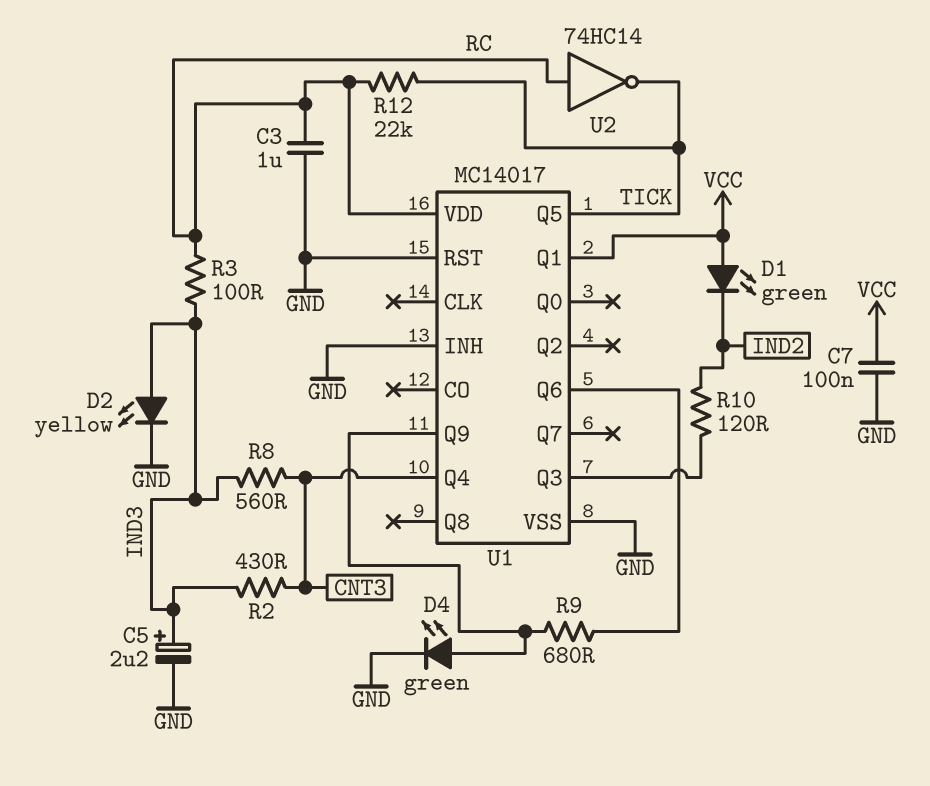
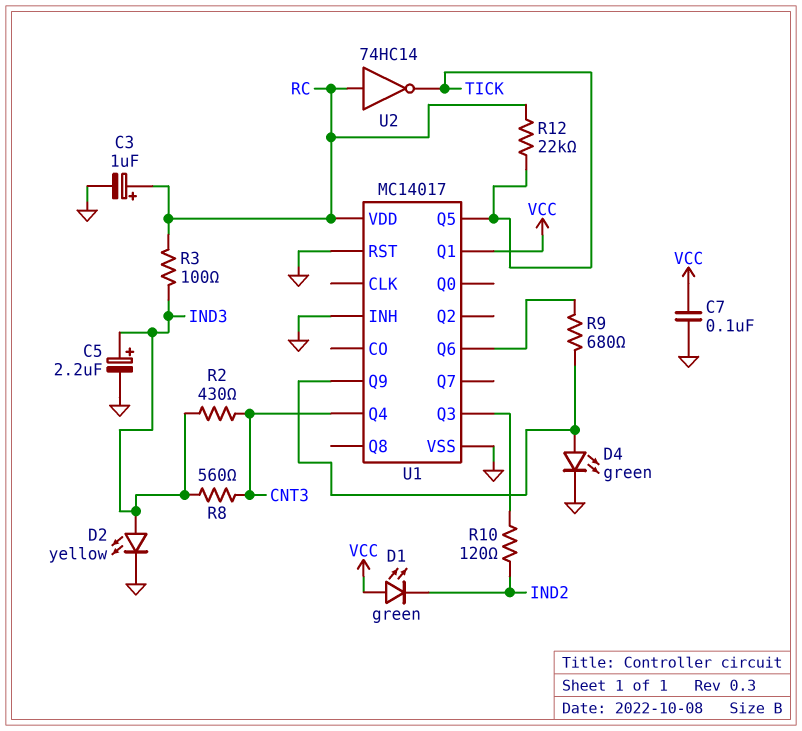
C3: 1uF (GND, RC) -> 1uF (plus RC, minus GND)

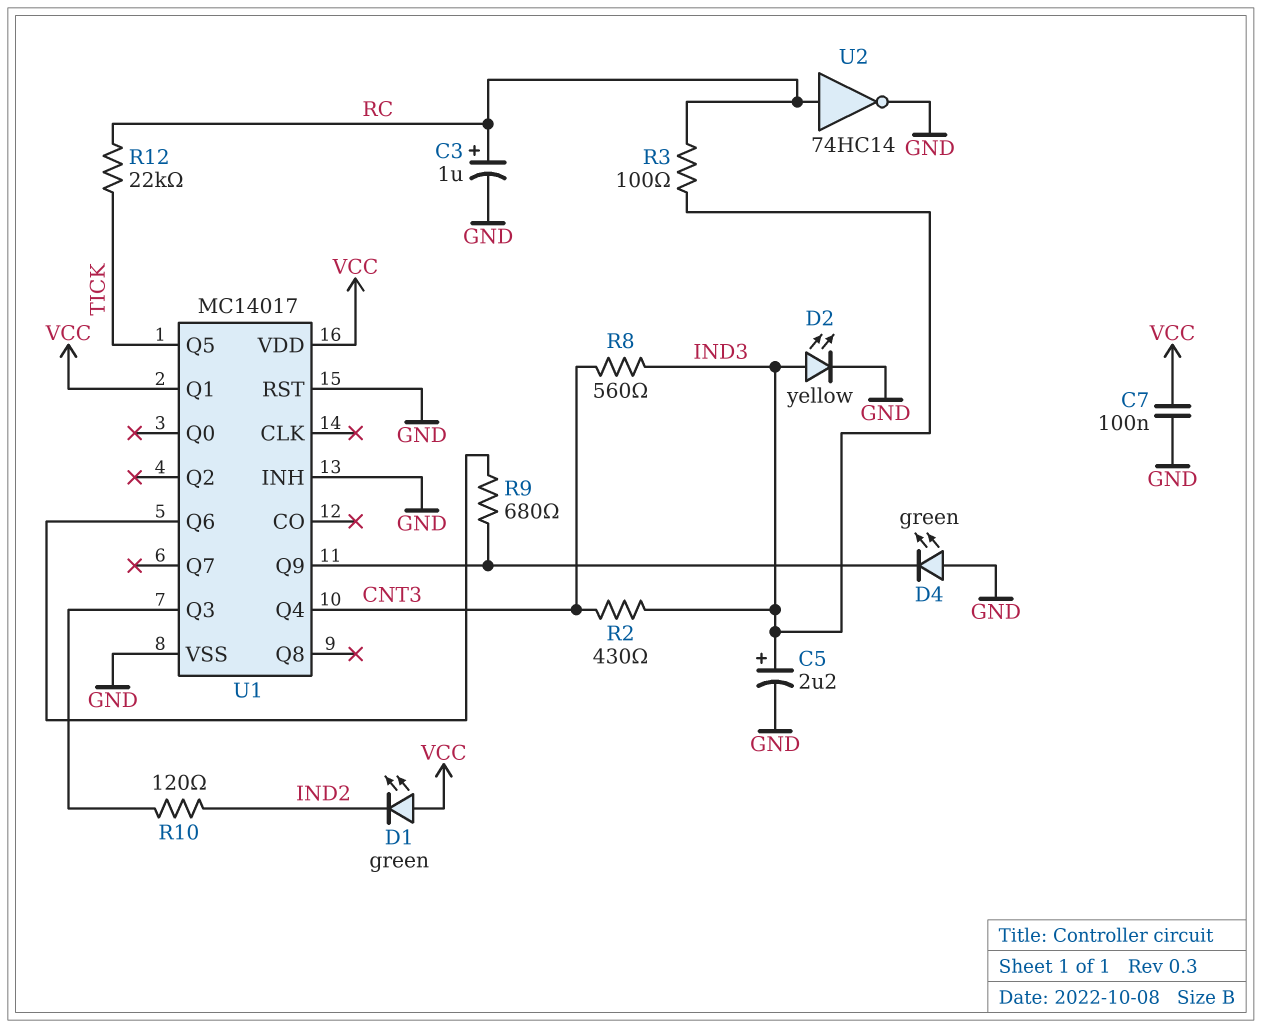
D4: LED green (A U1/Q9, K GND) -> LED green (A GND, K U1/Q9)
U1 pin VDD: RC -> VCC
U2: NOT 74HC14 (in RC, out TICK) -> NOT 74HC14 (in RC, out GND)

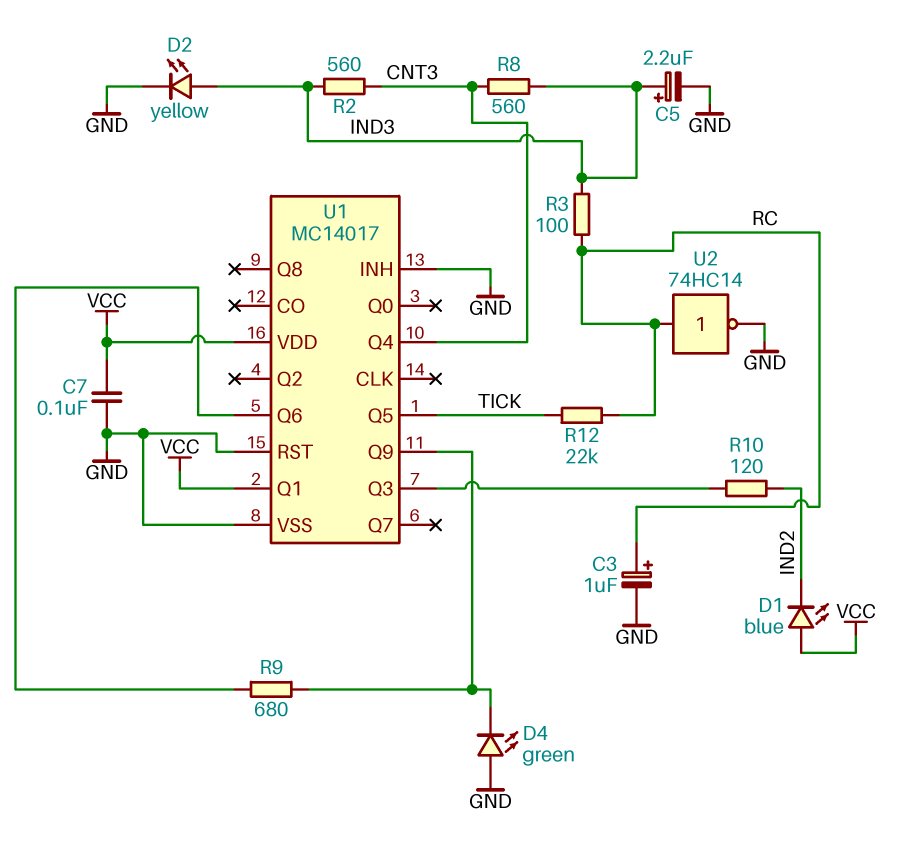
D1: LED green (A VCC, K IND2) -> LED blue (A VCC, K IND2)
R2: 430 (CNT3, IND3) -> 560 (CNT3, IND3)

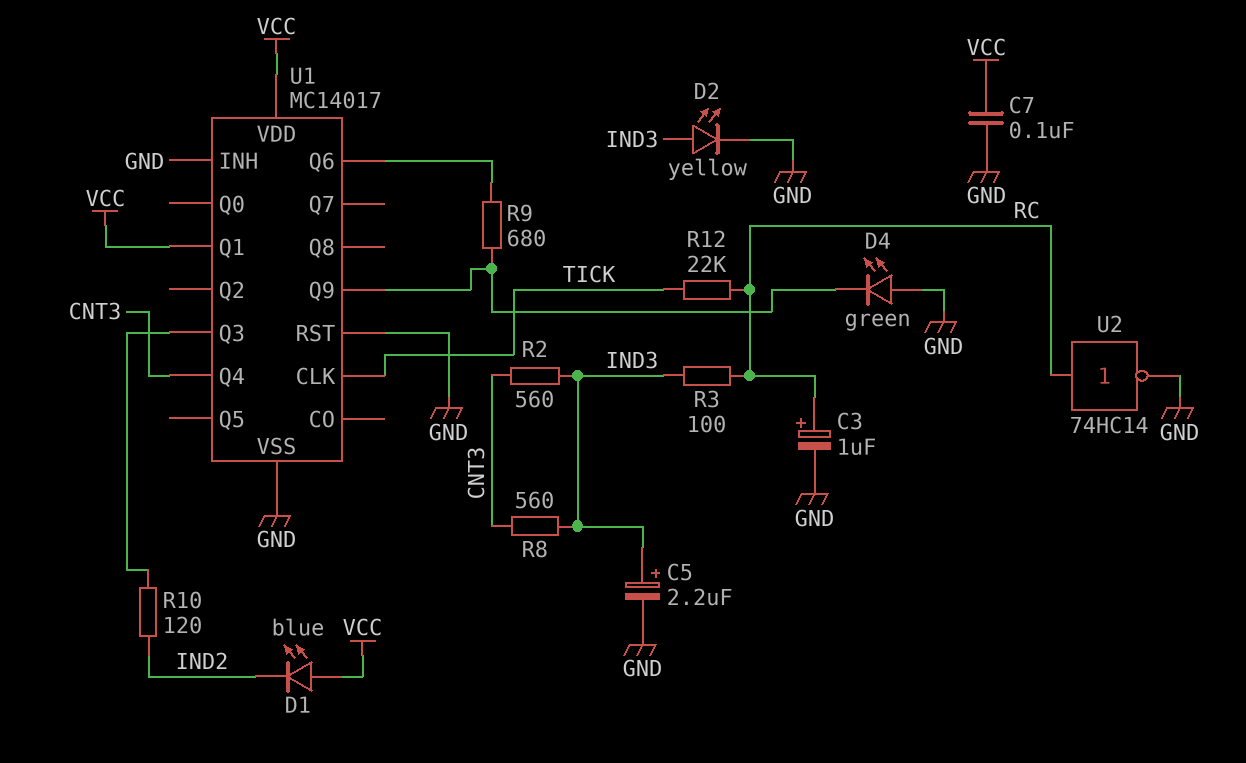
U1 pin CLK: none -> TICK
U1 pin Q5: TICK -> none

